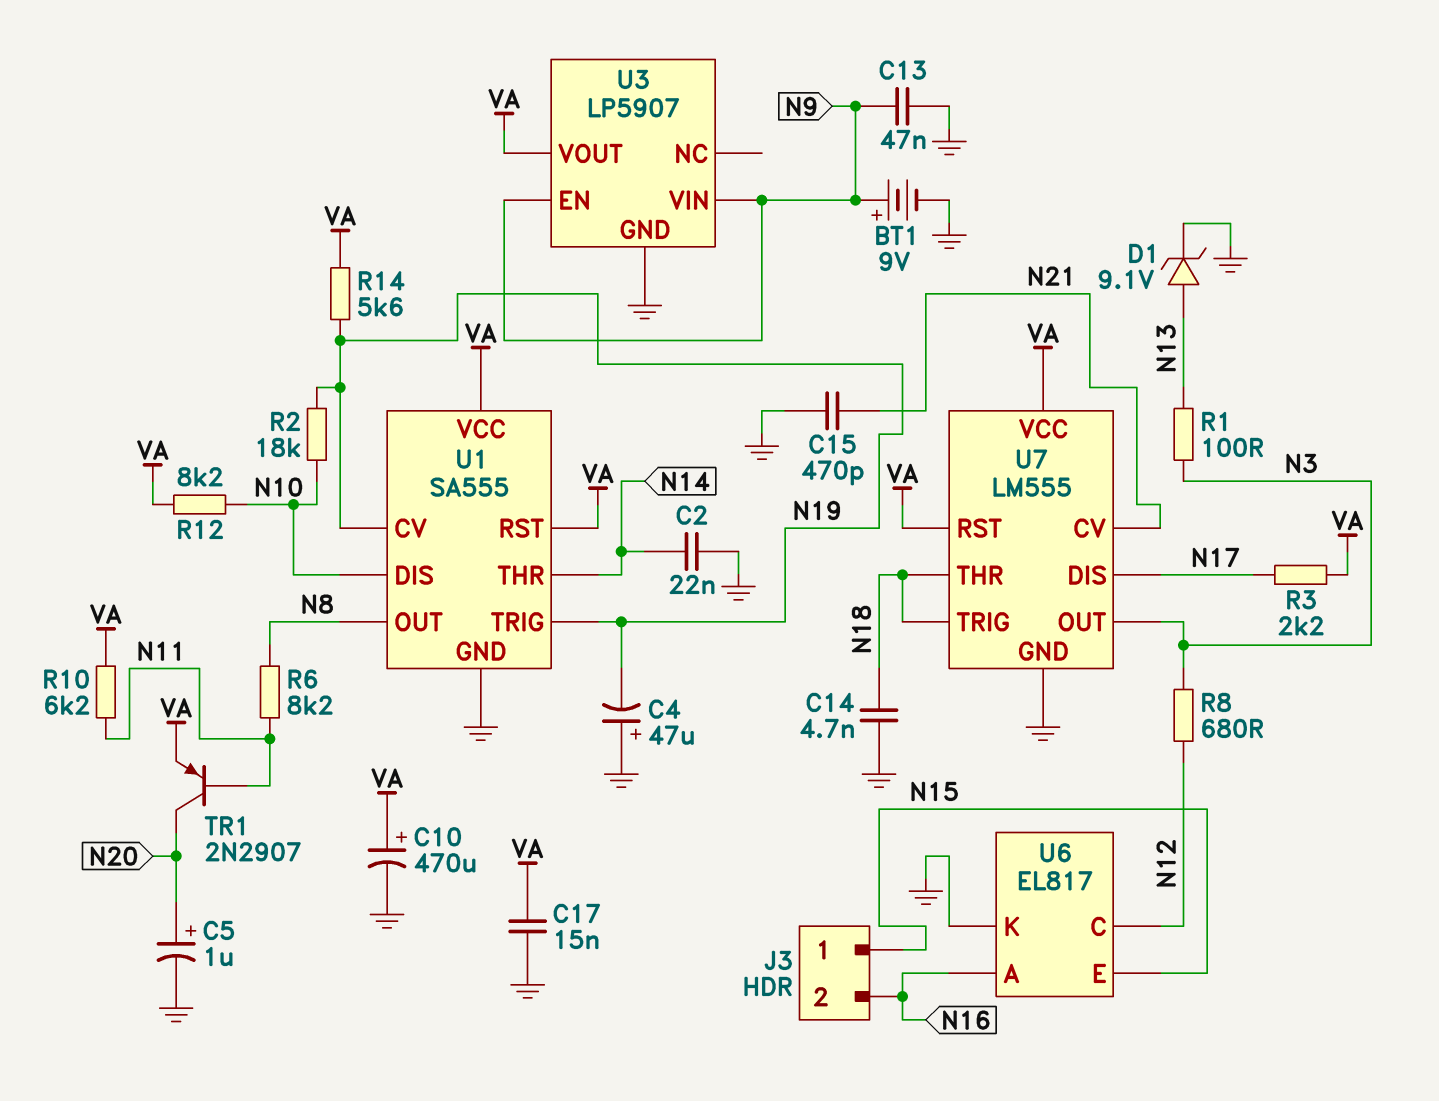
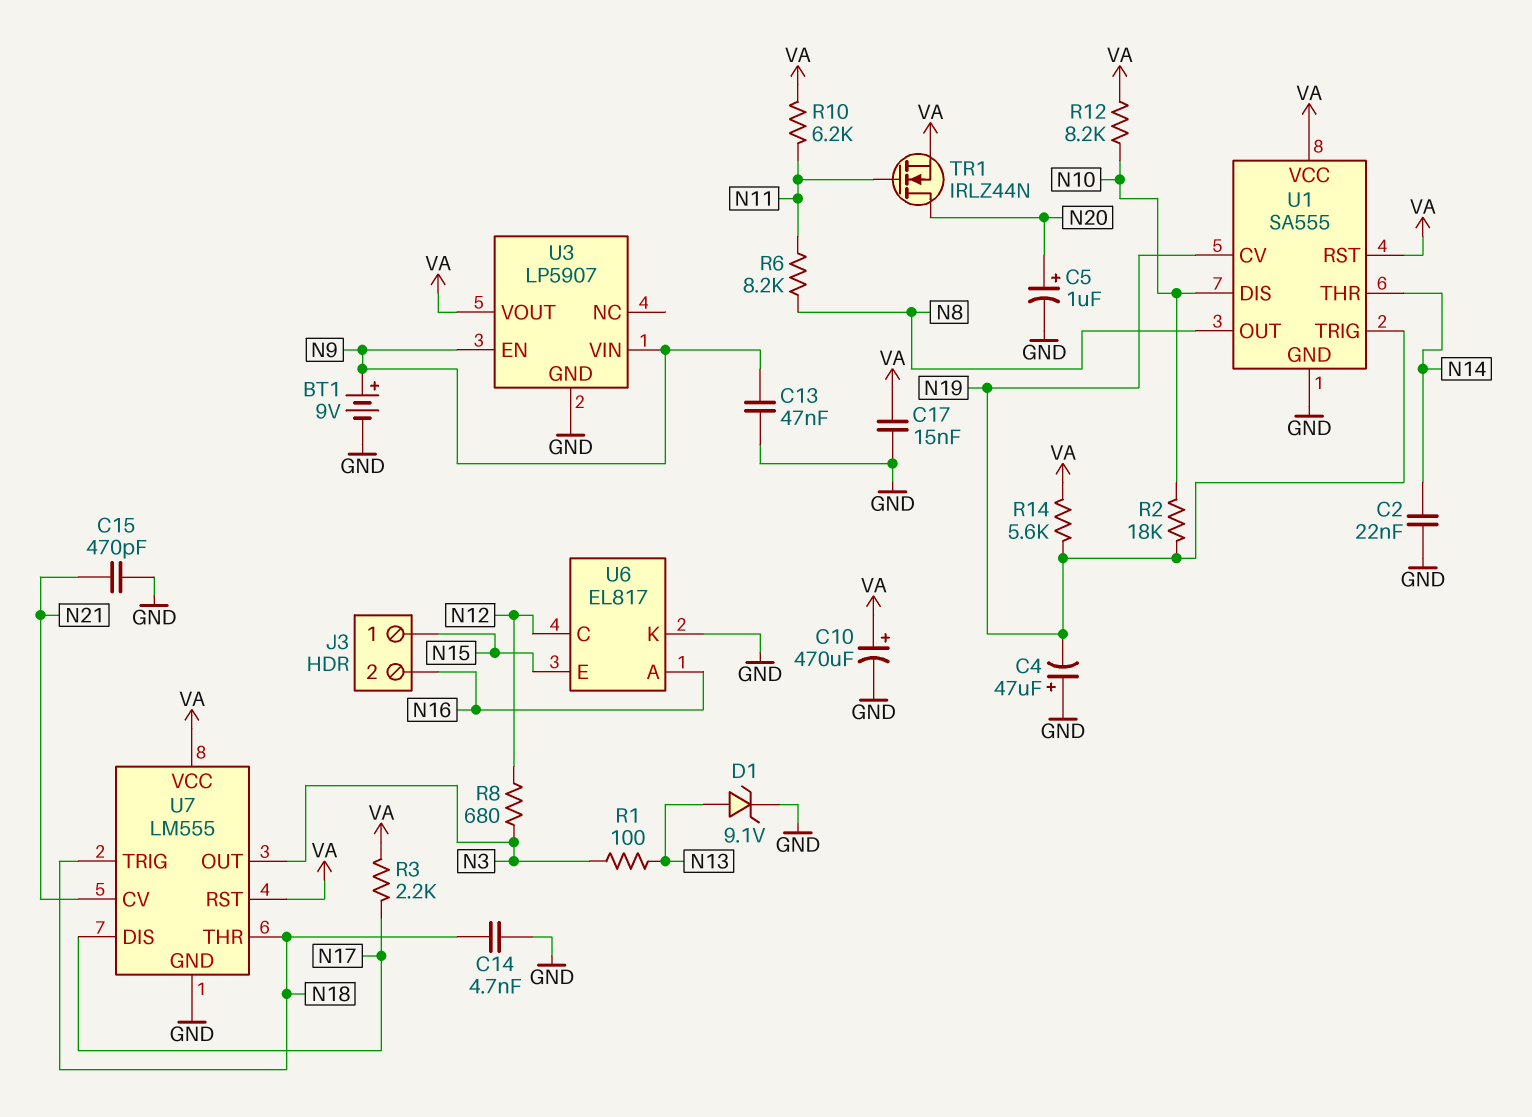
TR1: PNP 2N2907 (B N11, C N20, E VA) -> NMOS IRLZ44N (G N11, D N20, S VA)

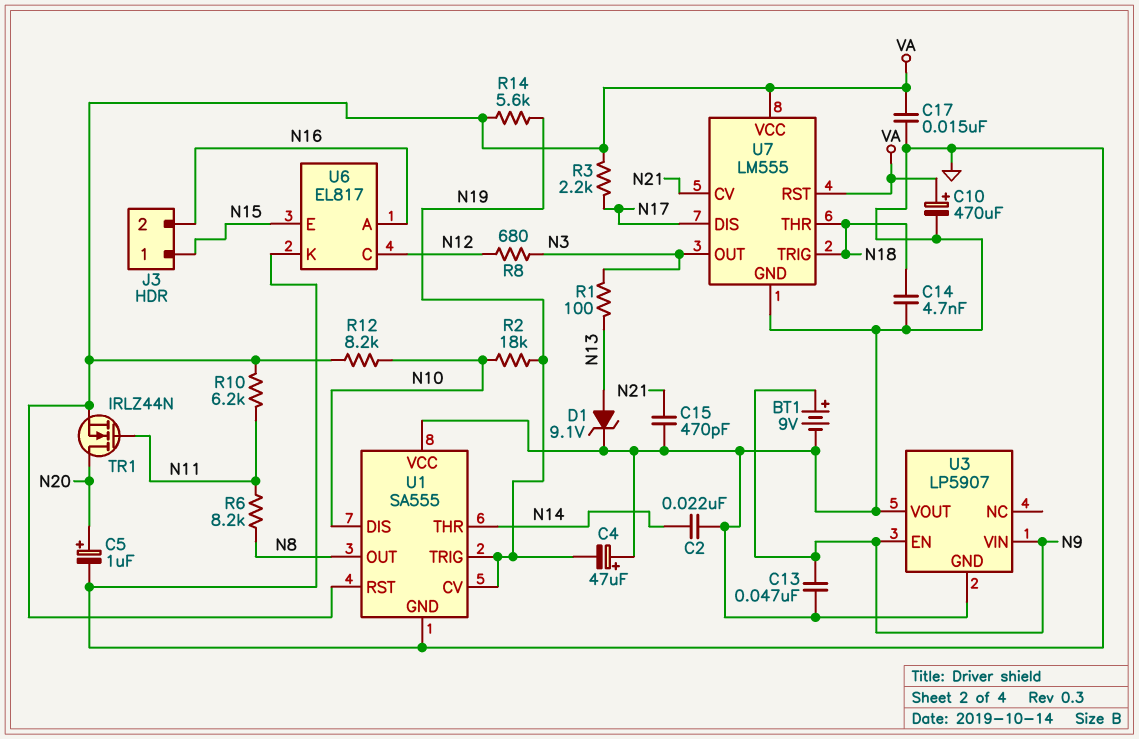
U1 pin VCC: VA -> GND
U3 pin VOUT: VA -> GND

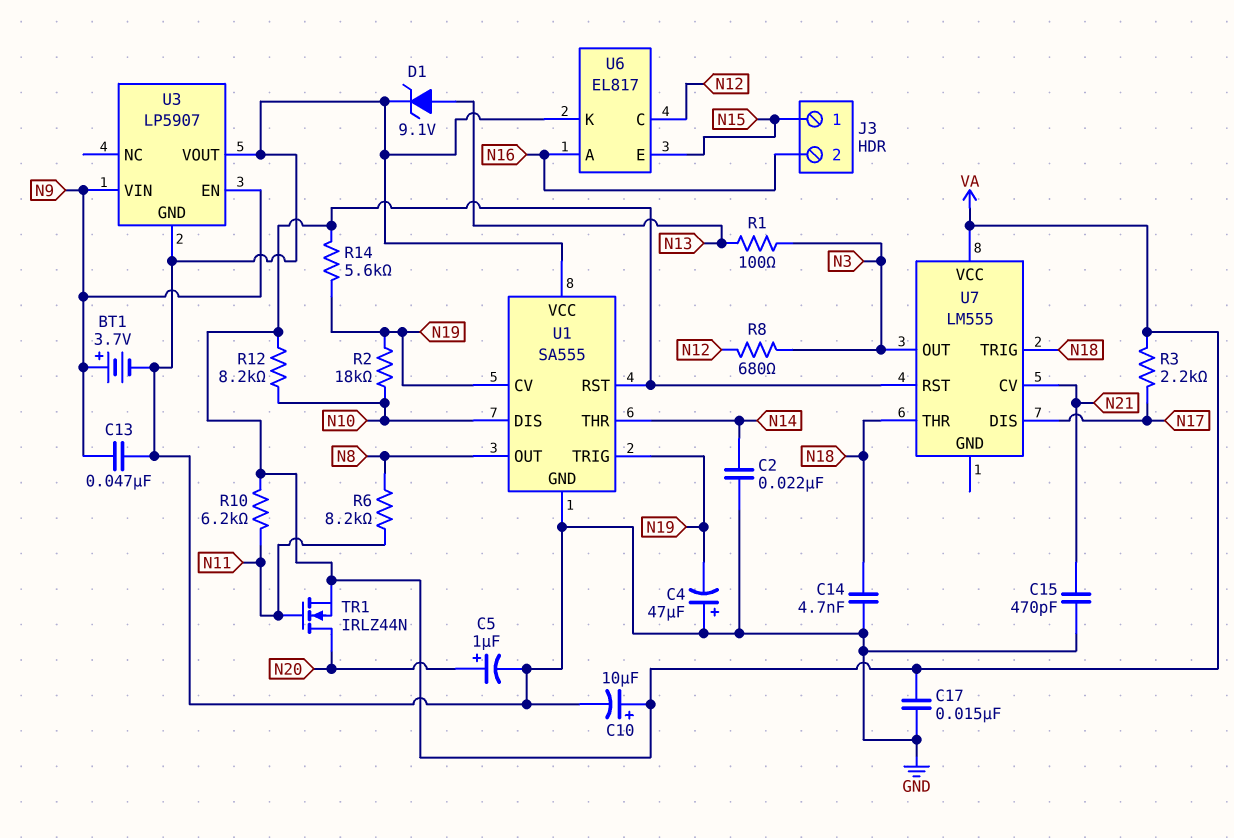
BT1: 9V (plus N9, minus GND) -> 3.7V (plus N9, minus GND)
C10: 470uF (plus VA, minus GND) -> 10uF (plus VA, minus GND)
U7 pin GND: GND -> none

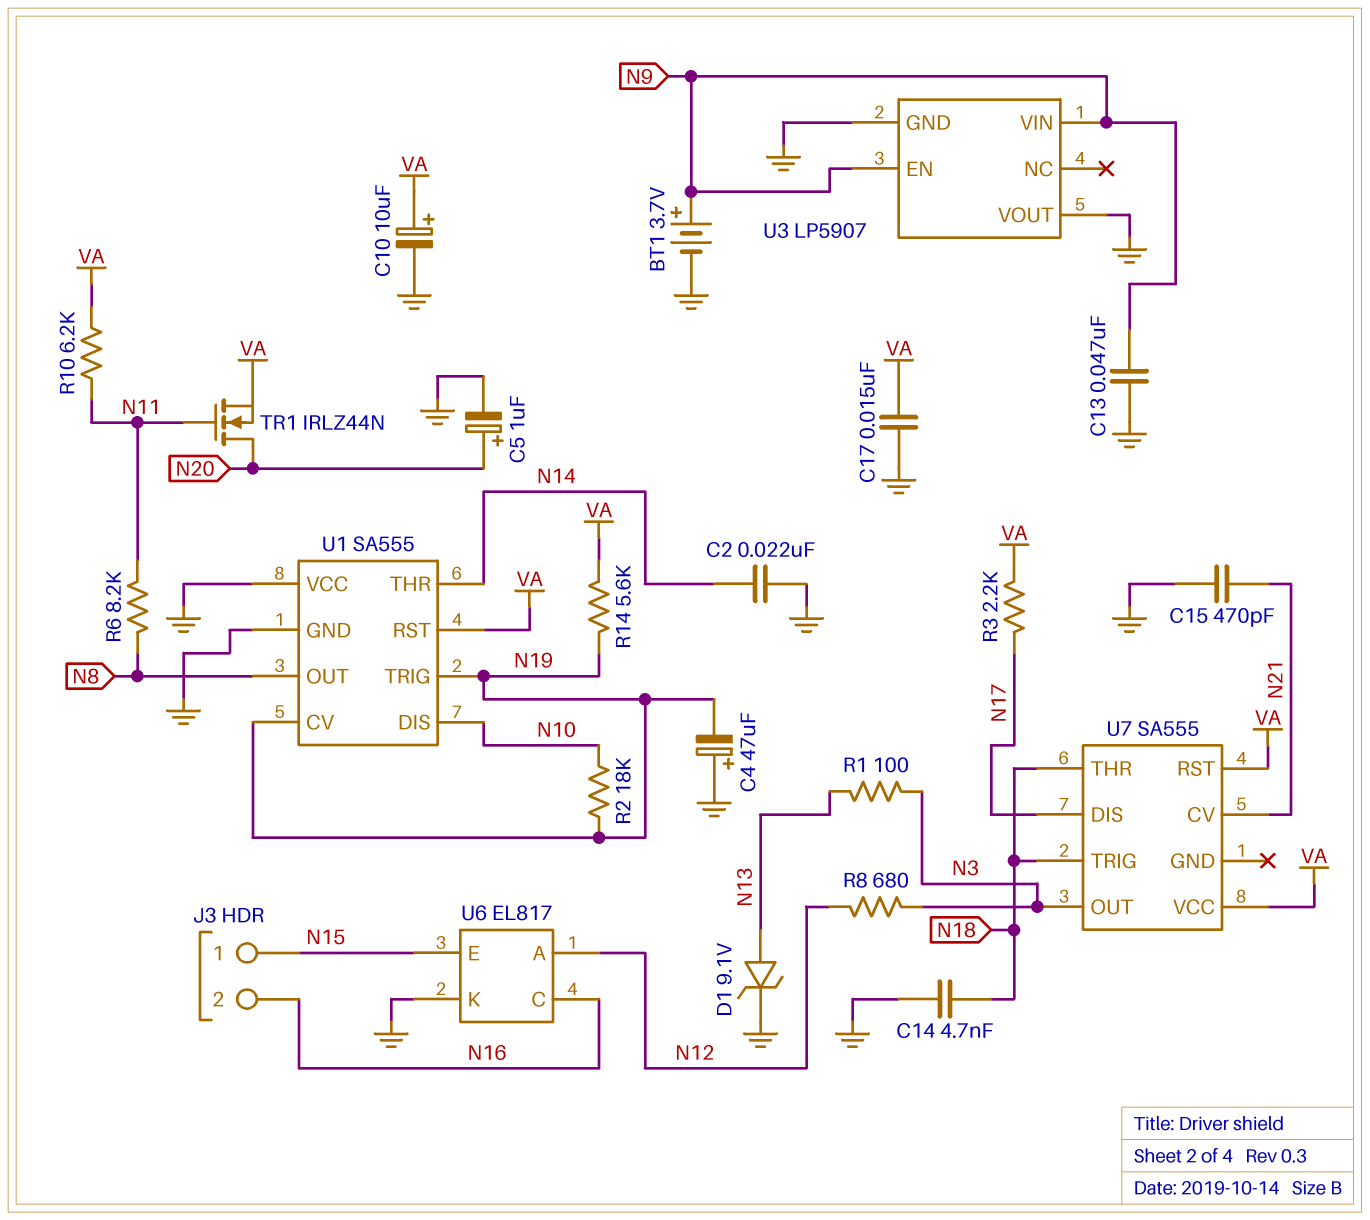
R12: 8.2k (N10, VA) -> none
U6 pin A: N16 -> N12
U6 pin C: N12 -> N16
U7: LM555 -> SA555

